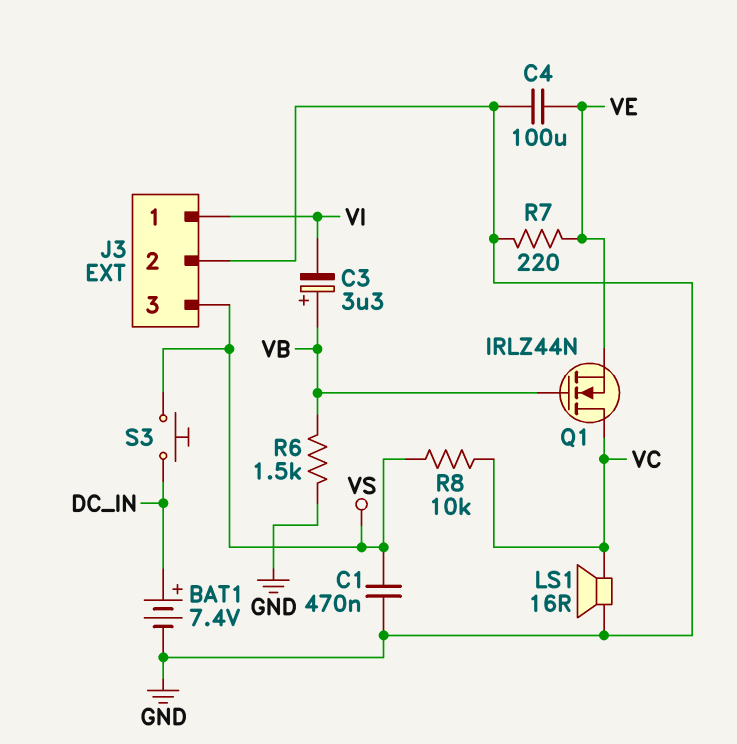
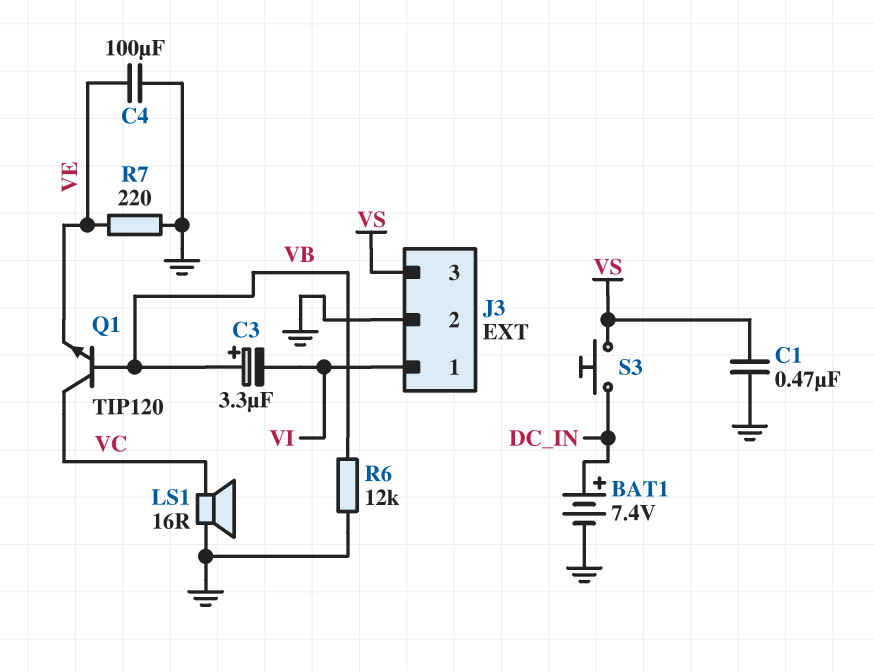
Q1: NMOS IRLZ44N (G VB, D VC, S VE) -> NPN TIP120 (B VB, C VC, E VE)
R6: 1.5k (GND, VB) -> 12k (GND, VB)
R8: 10k (VC, VS) -> none

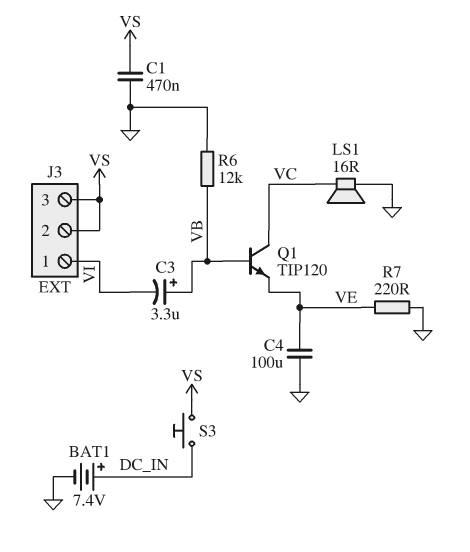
J3 pin 2: GND -> VS

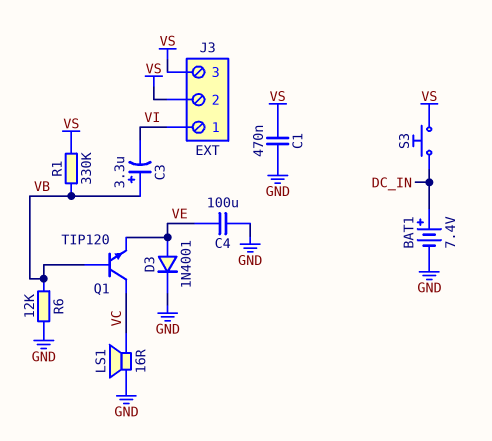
D3: none -> diode 1N4001 (A VE, K GND)
R1: none -> 330k (VB, VS)
R7: 220 (GND, VE) -> none

